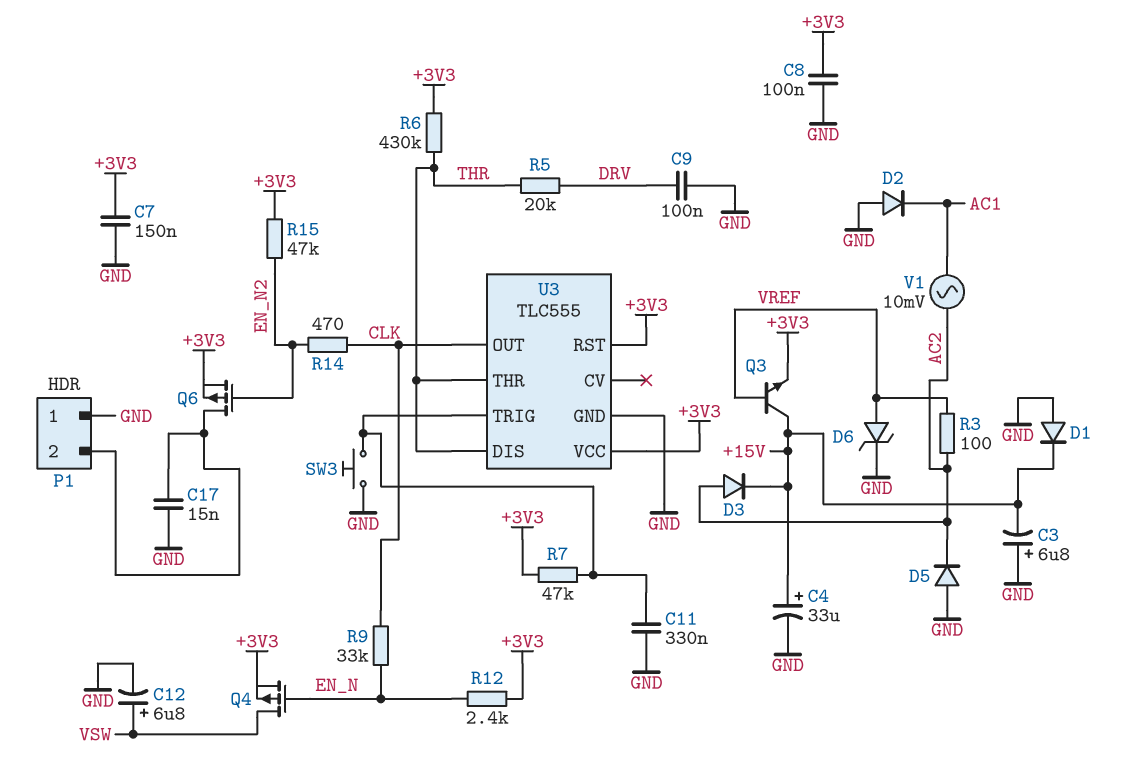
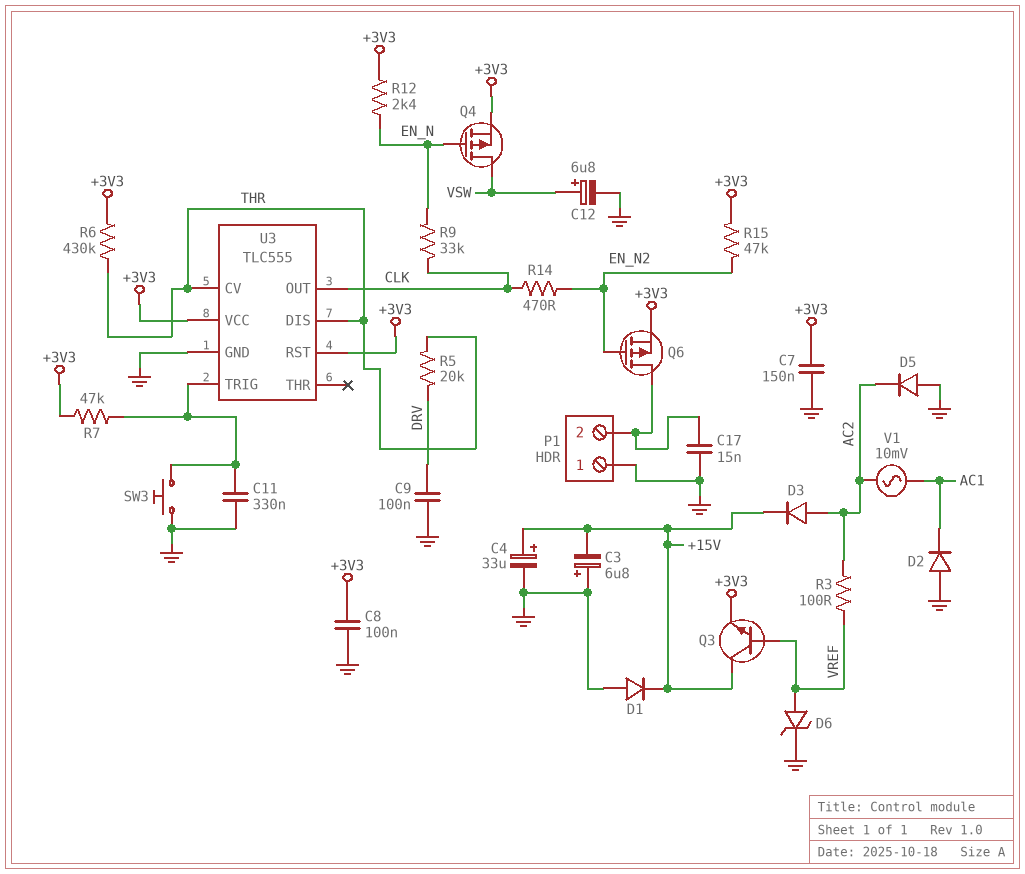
U3 pin CV: none -> THR
U3 pin THR: THR -> none

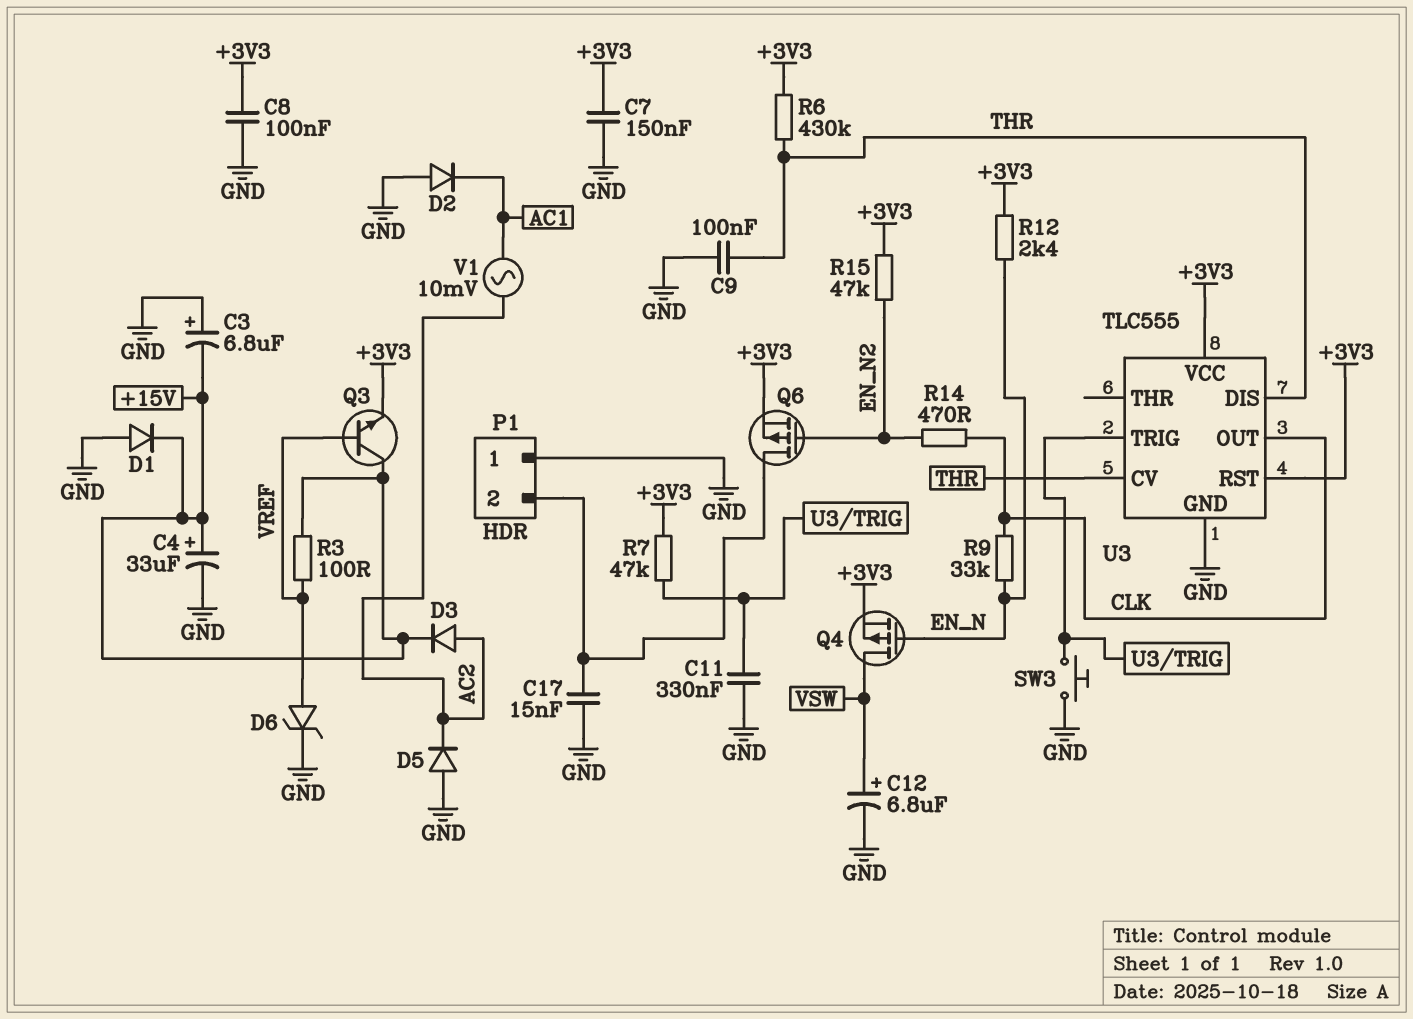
C9: 100nF (DRV, GND) -> 100nF (GND, THR)
R3: 100 (AC2, VREF) -> 100 (+15V, VREF)
R5: 20k (DRV, THR) -> none

